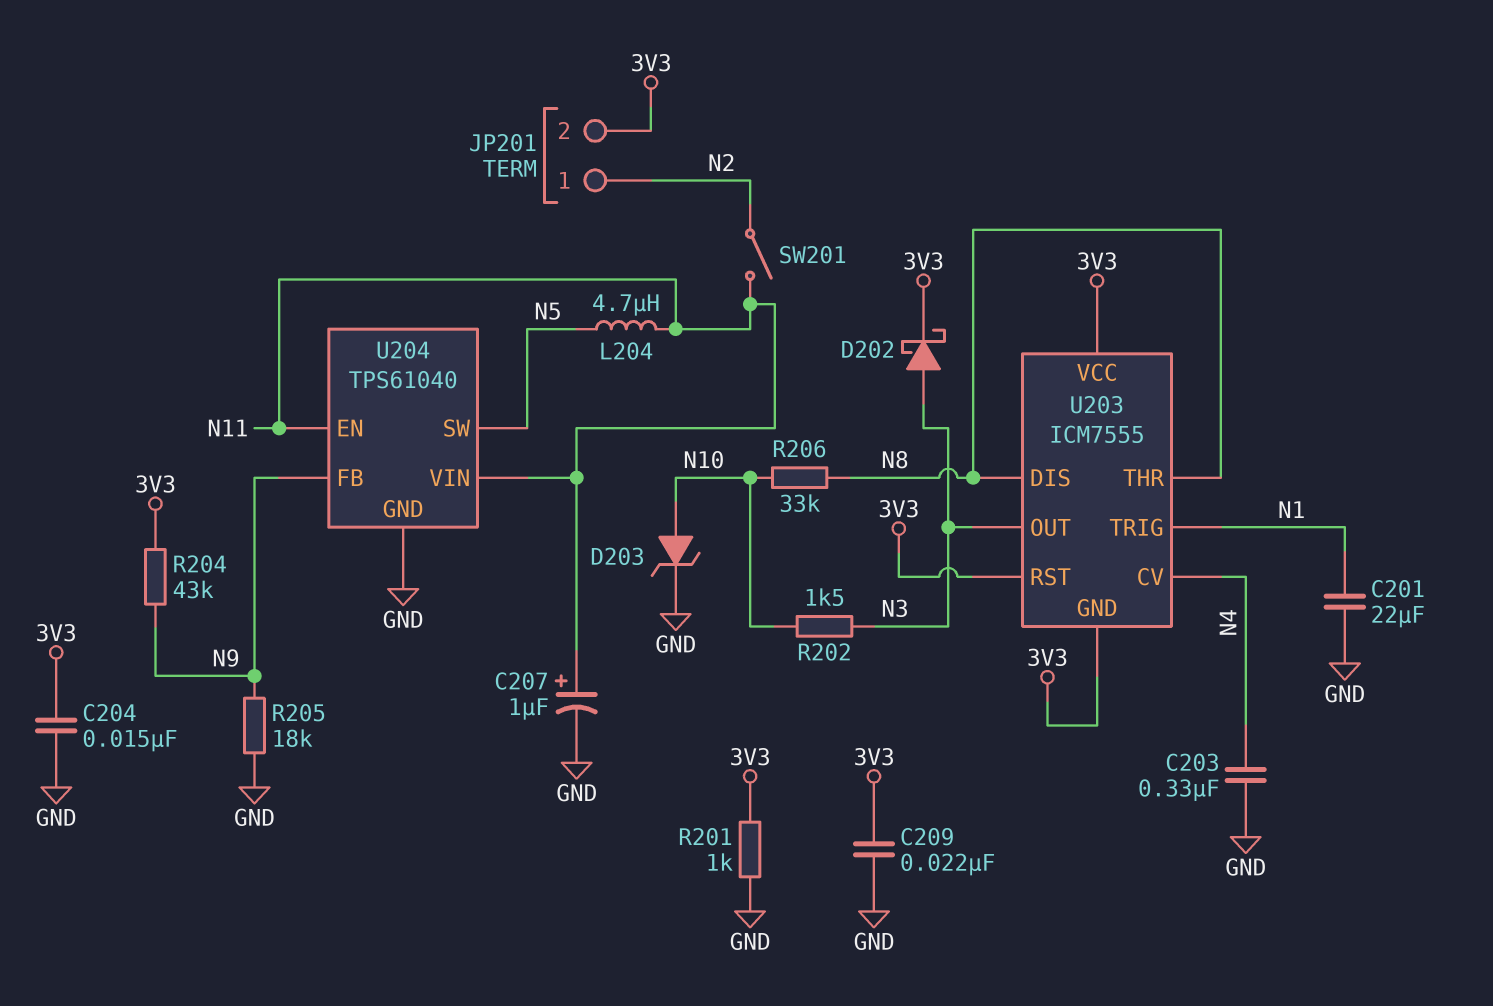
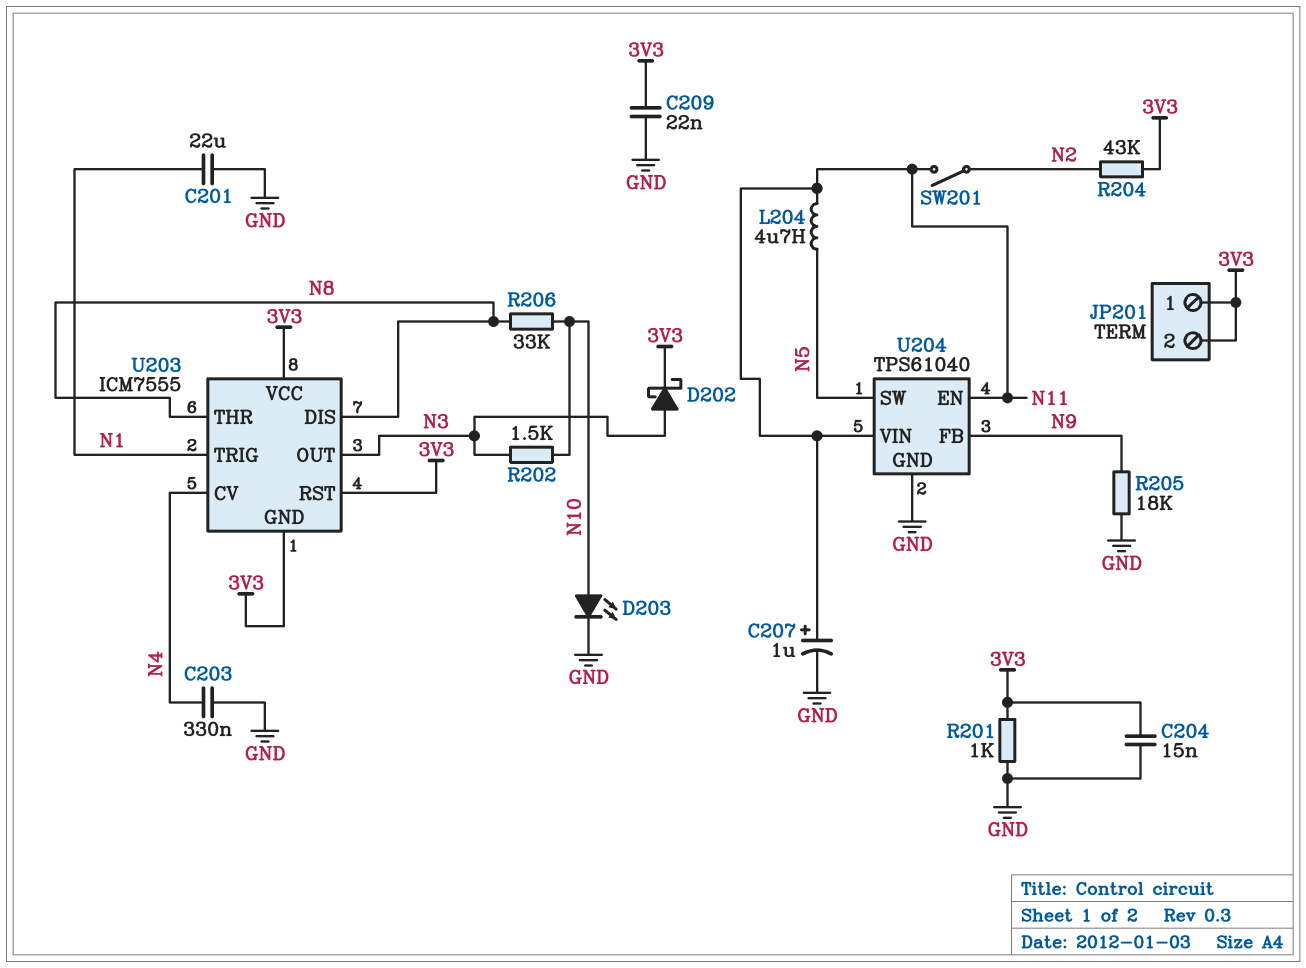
D203: zener (A N10, K GND) -> LED (A N10, K GND)
JP201 pin 1: N2 -> 3V3
R204: 43k (3V3, N9) -> 43k (3V3, N2)

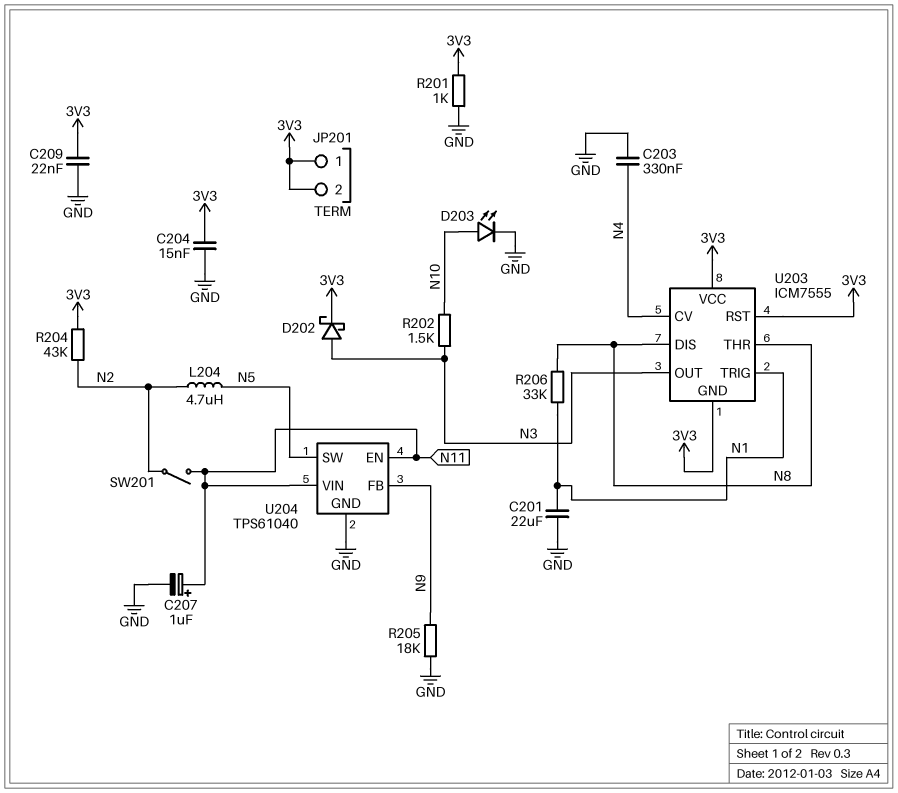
L204: 4.7uH (N5, N11) -> 4.7uH (N2, N5)
R206: 33k (N8, N10) -> 33k (N1, N8)

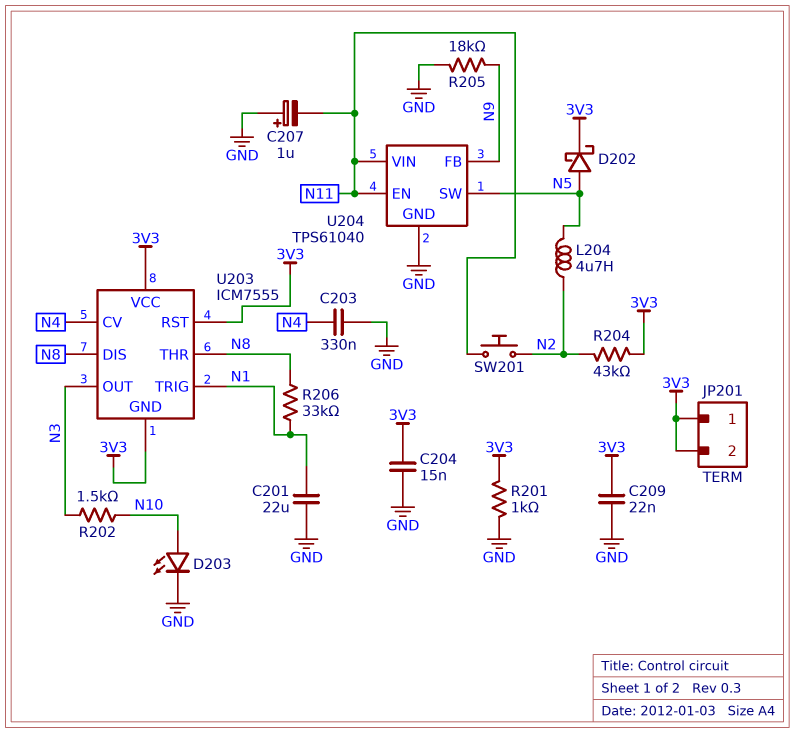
C207: 1uF (plus N11, minus GND) -> 1uF (plus GND, minus N11)
D202: schottky (A N3, K 3V3) -> schottky (A N5, K 3V3)
SW201: switch (N2, N11) -> button (N2, N11)

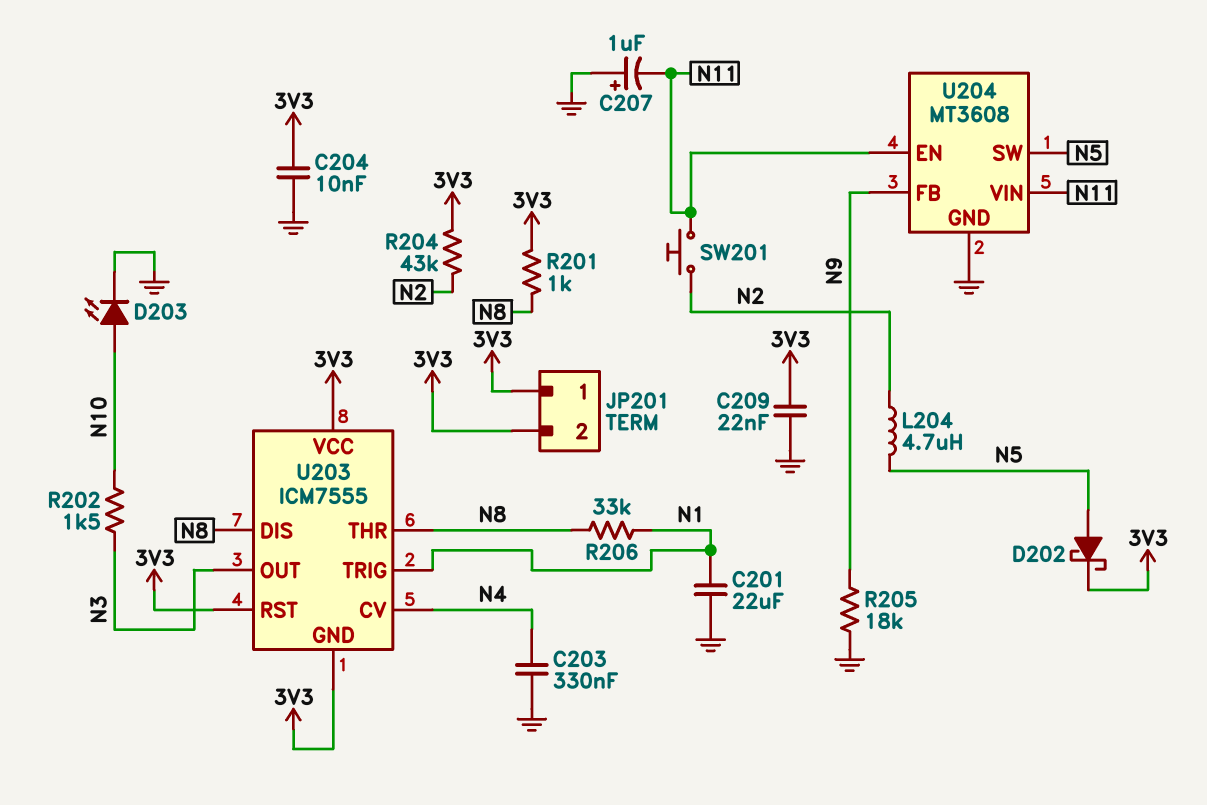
C204: 15nF (3V3, GND) -> 10nF (3V3, GND)
R201: 1k (3V3, GND) -> 1k (3V3, N8)
U204: TPS61040 -> MT3608

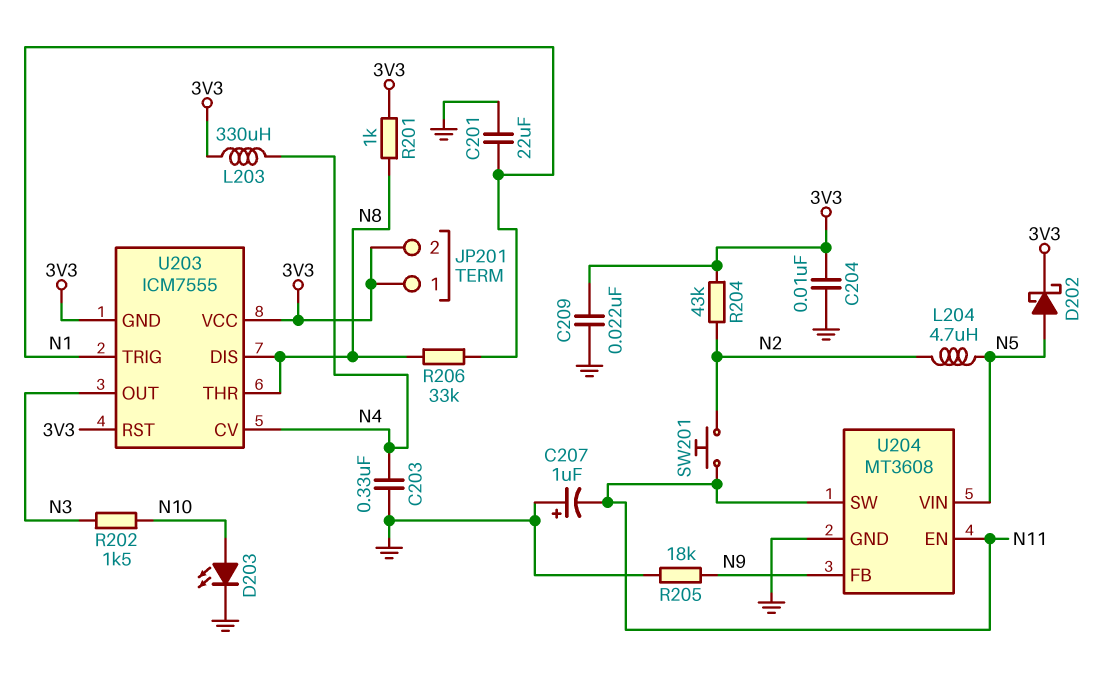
L203: none -> 330uH (3V3, N4)
U204 pin SW: N5 -> N11
U204 pin VIN: N11 -> N5

